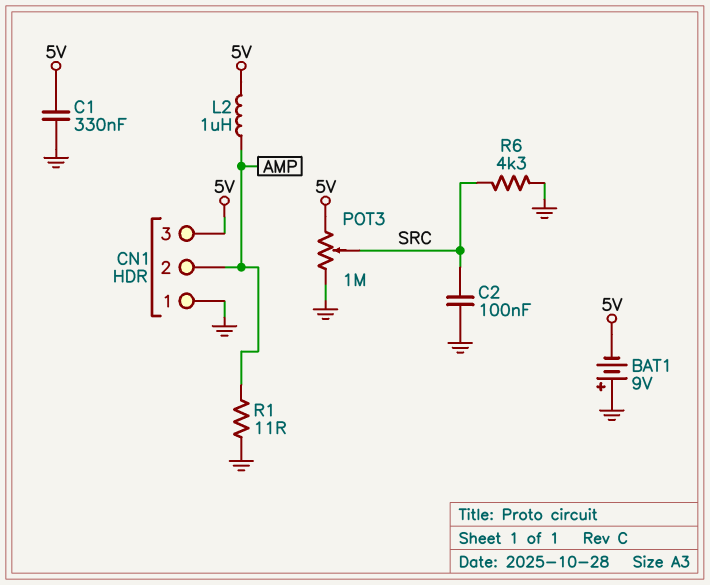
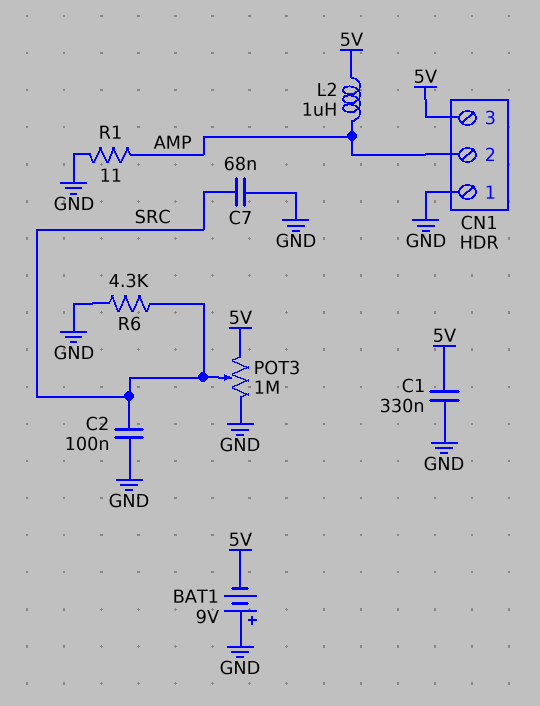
C7: none -> 68nF (GND, SRC)

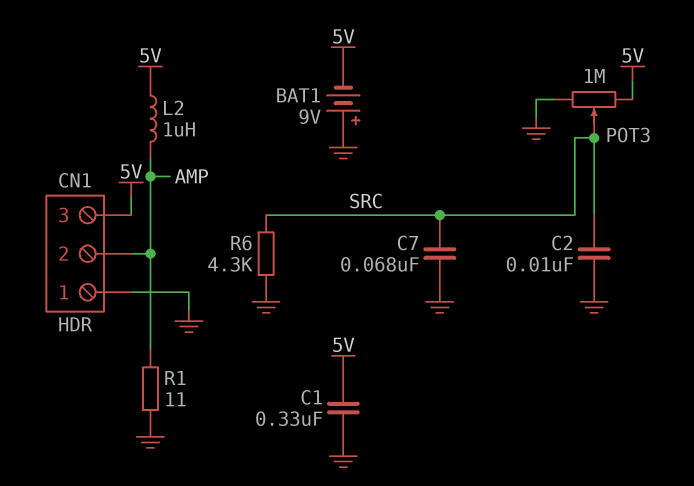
C2: 100nF (GND, SRC) -> 10nF (GND, SRC)

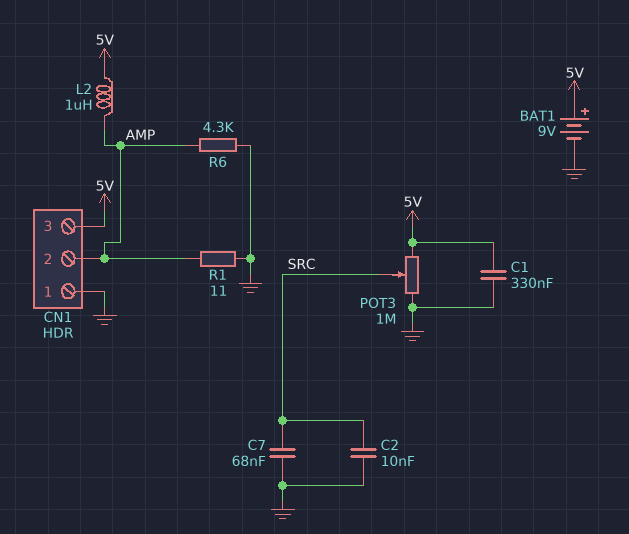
BAT1: 9V (plus GND, minus 5V) -> 9V (plus 5V, minus GND)
R6: 4.3k (GND, SRC) -> 4.3k (AMP, GND)

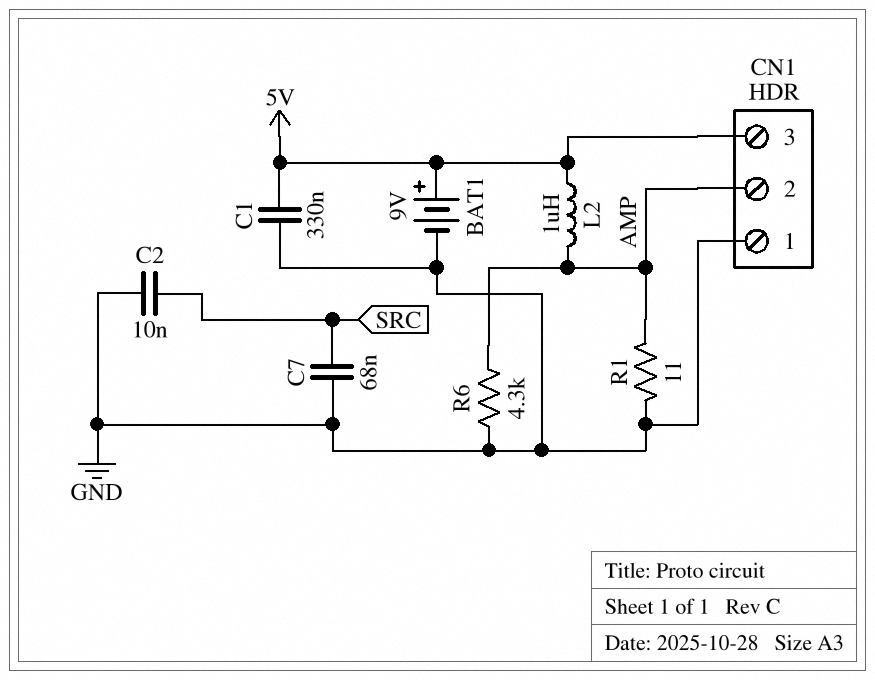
POT3: 1M (5V, GND, wiper SRC) -> none

